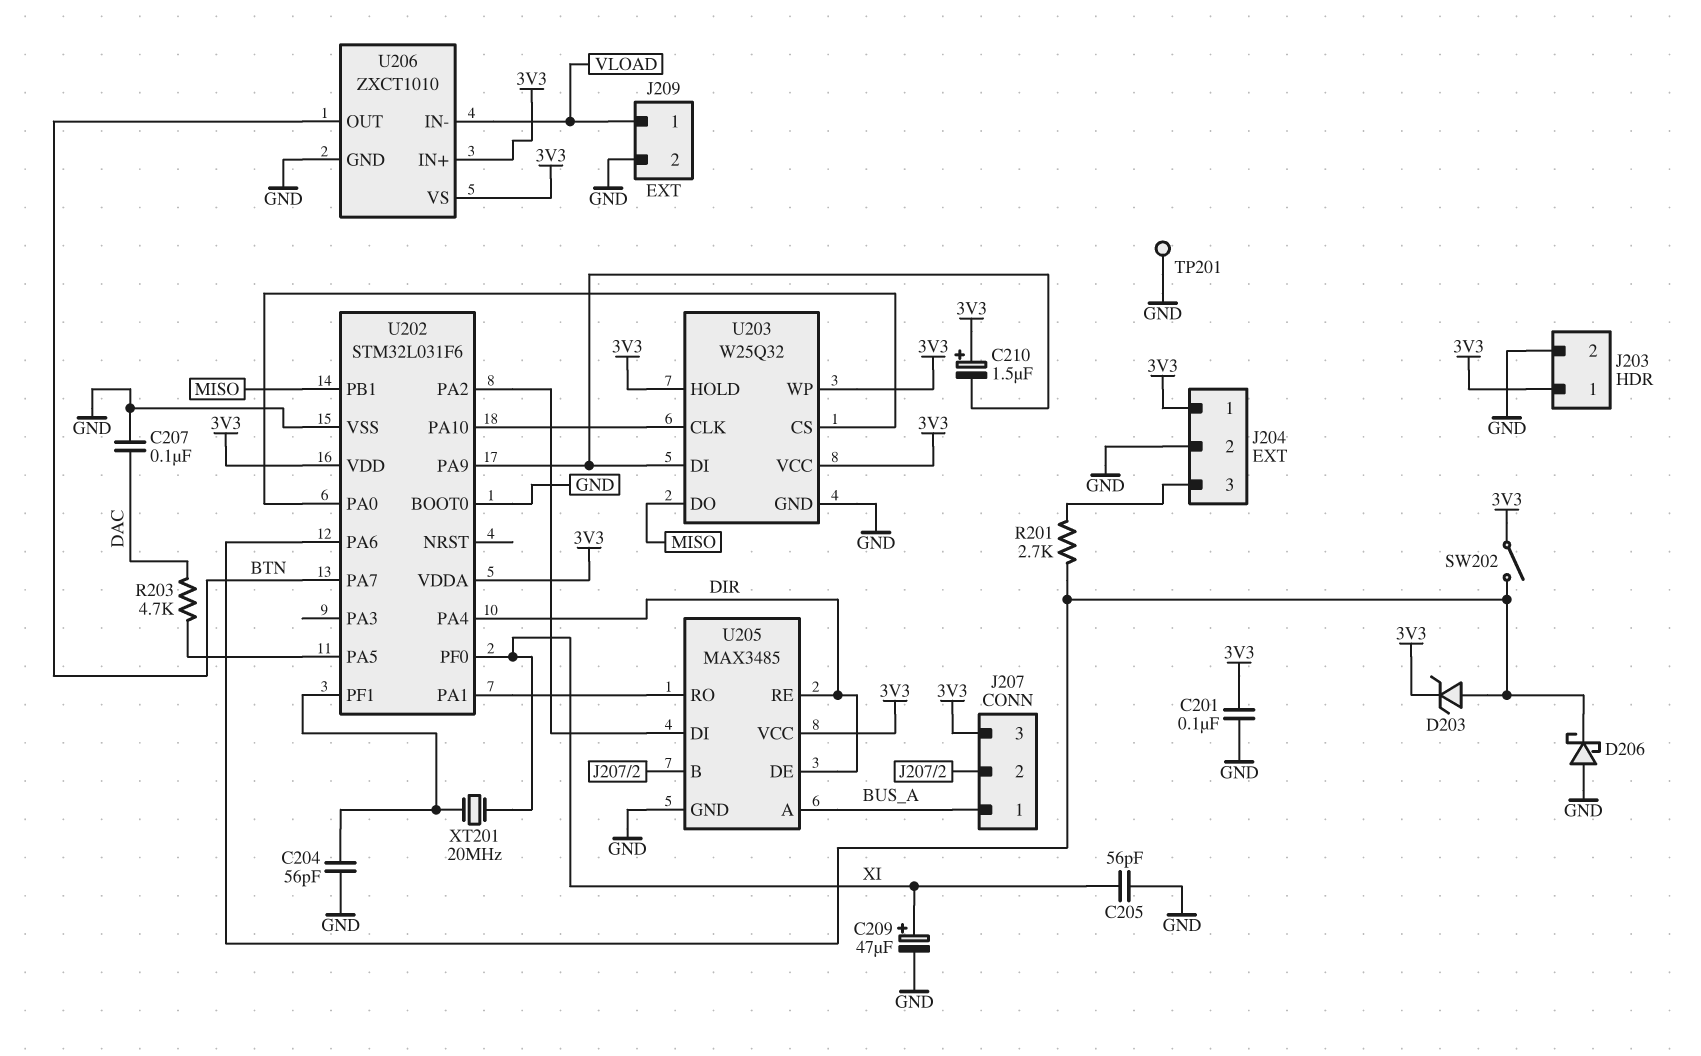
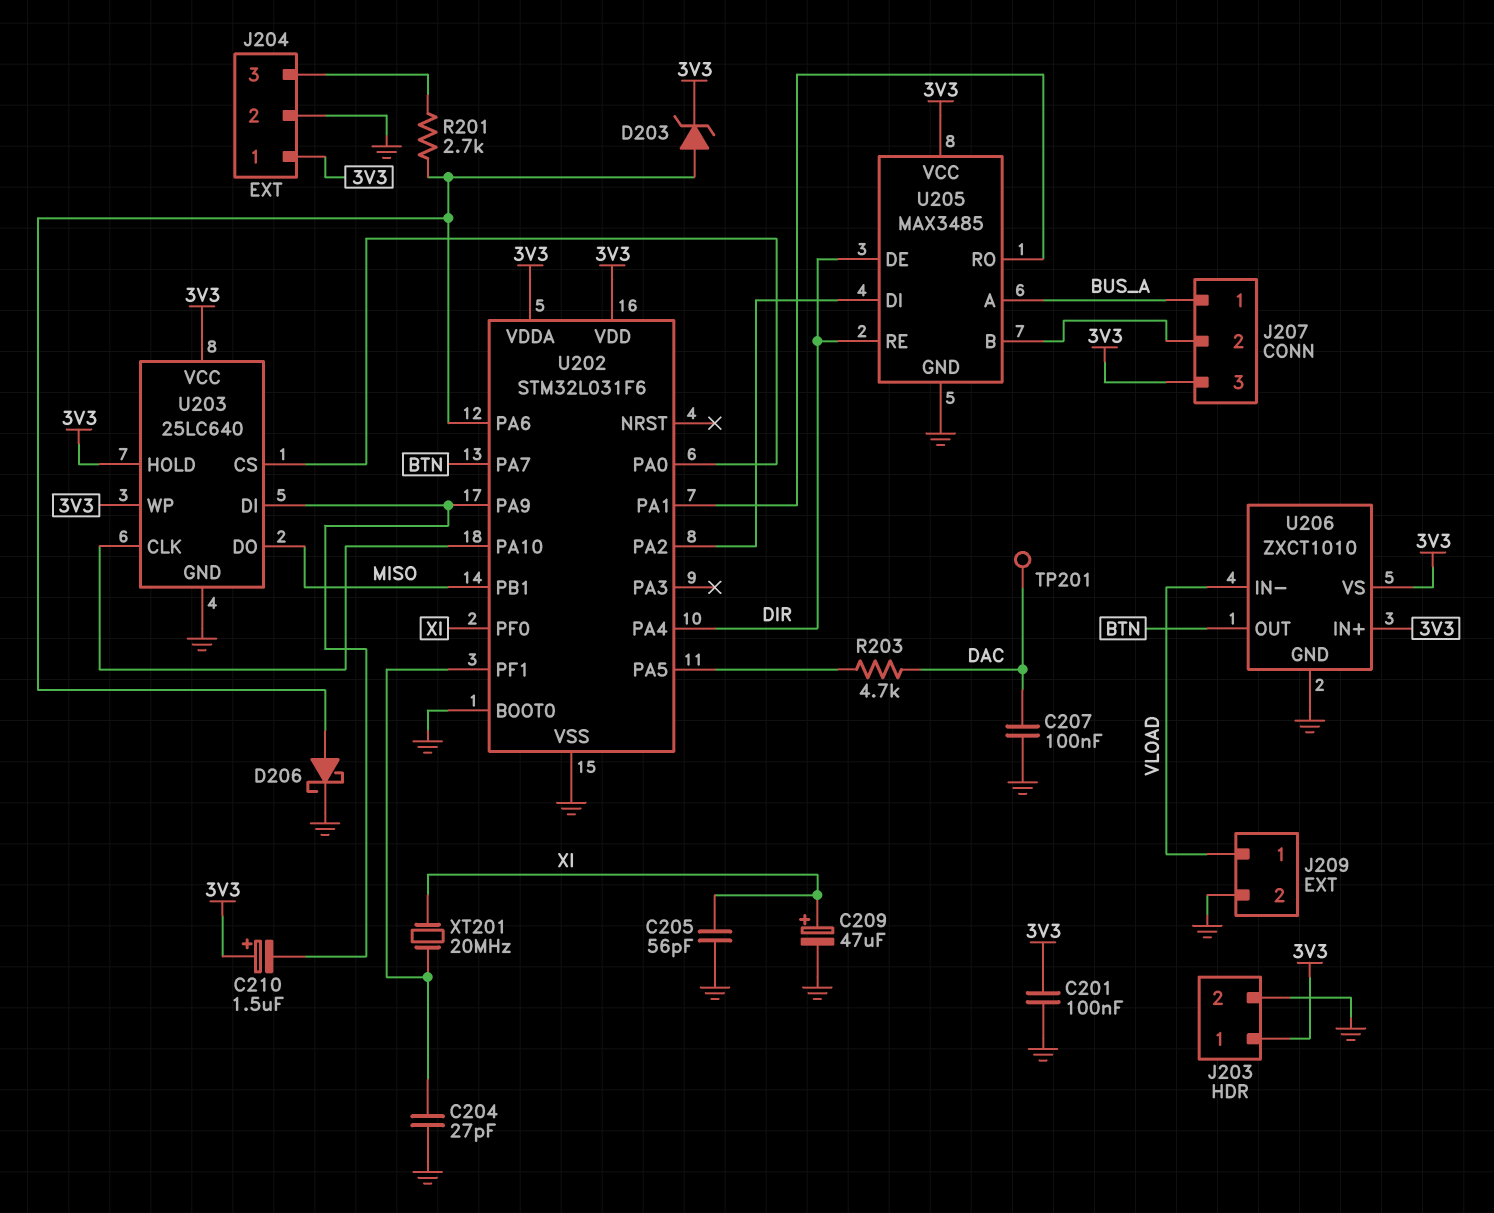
C204: 56pF (GND, U202/PF1) -> 27pF (GND, U202/PF1)
D206: schottky (A GND, K U202/PA6) -> schottky (A U202/PA6, K GND)
SW202: switch (3V3, U202/PA6) -> none
TP201: test point (GND) -> test point (DAC)
U203: W25Q32 -> 25LC640

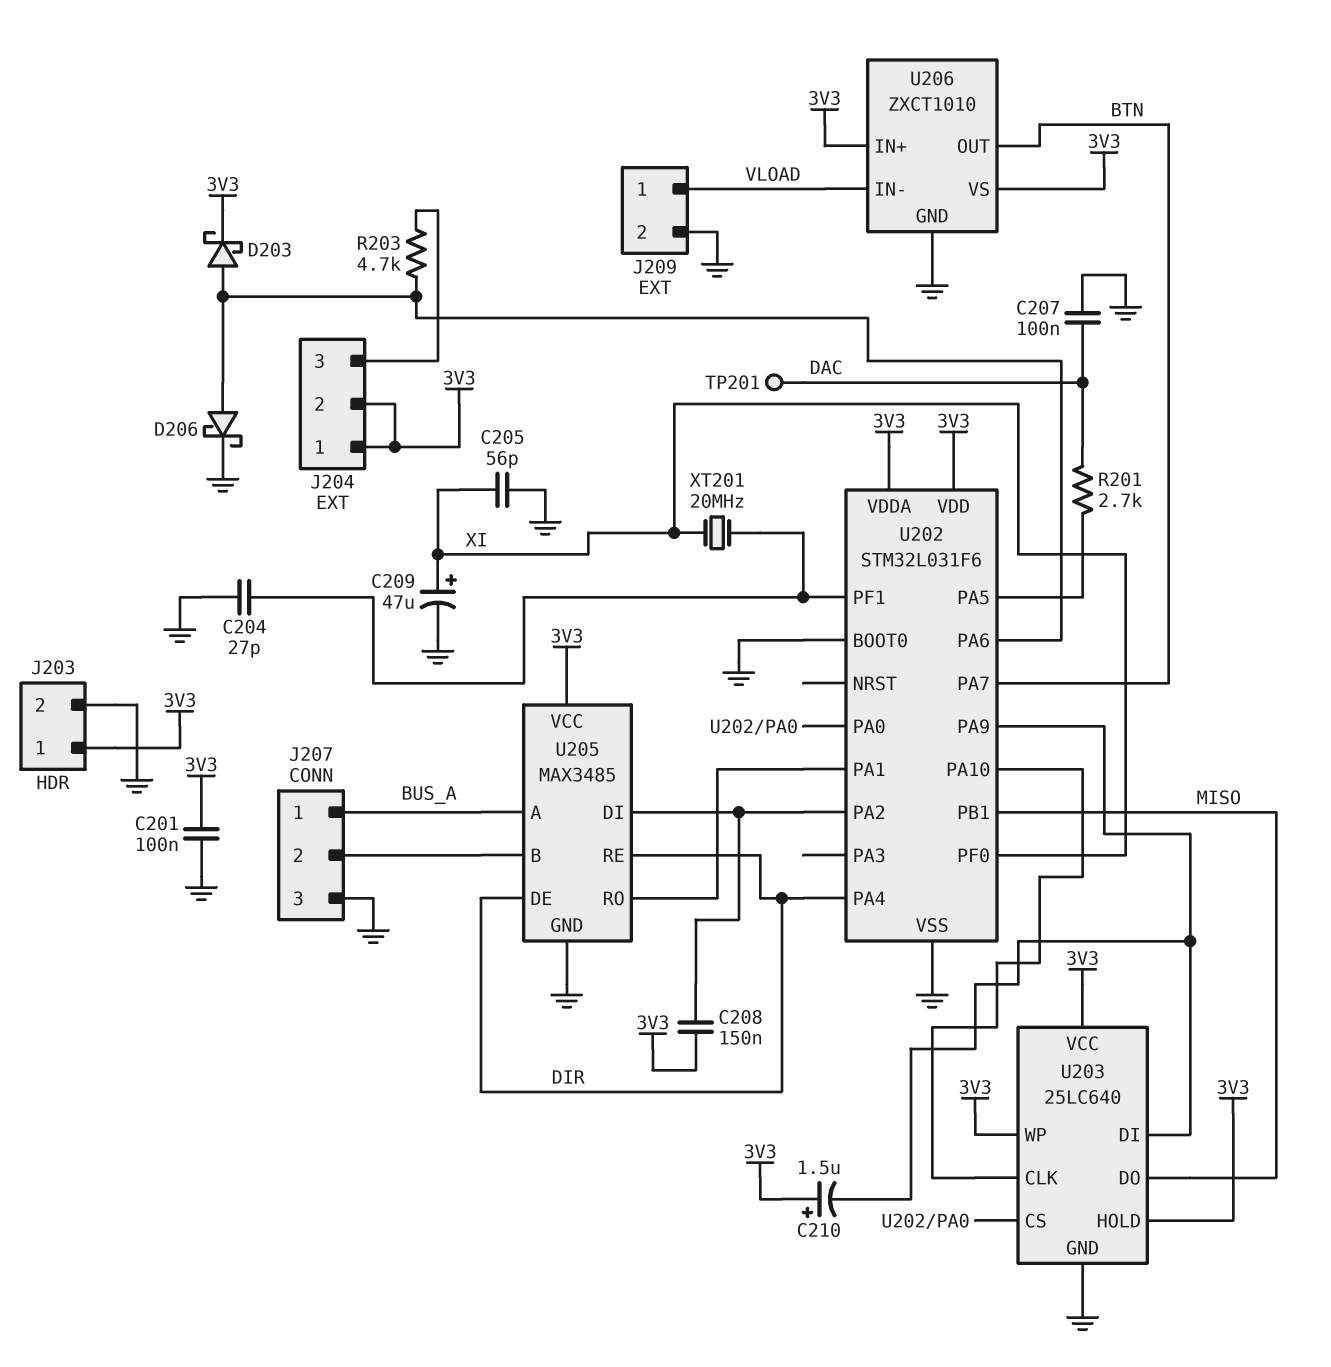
C208: none -> 150nF (3V3, U202/PA2)
D203: zener (A U202/PA6, K 3V3) -> schottky (A U202/PA6, K 3V3)
J204 pin 2: GND -> 3V3
J207 pin 3: 3V3 -> GND
R201: 2.7k (J204/3, U202/PA6) -> 2.7k (DAC, U202/PA5)
R203: 4.7k (DAC, U202/PA5) -> 4.7k (J204/3, U202/PA6)

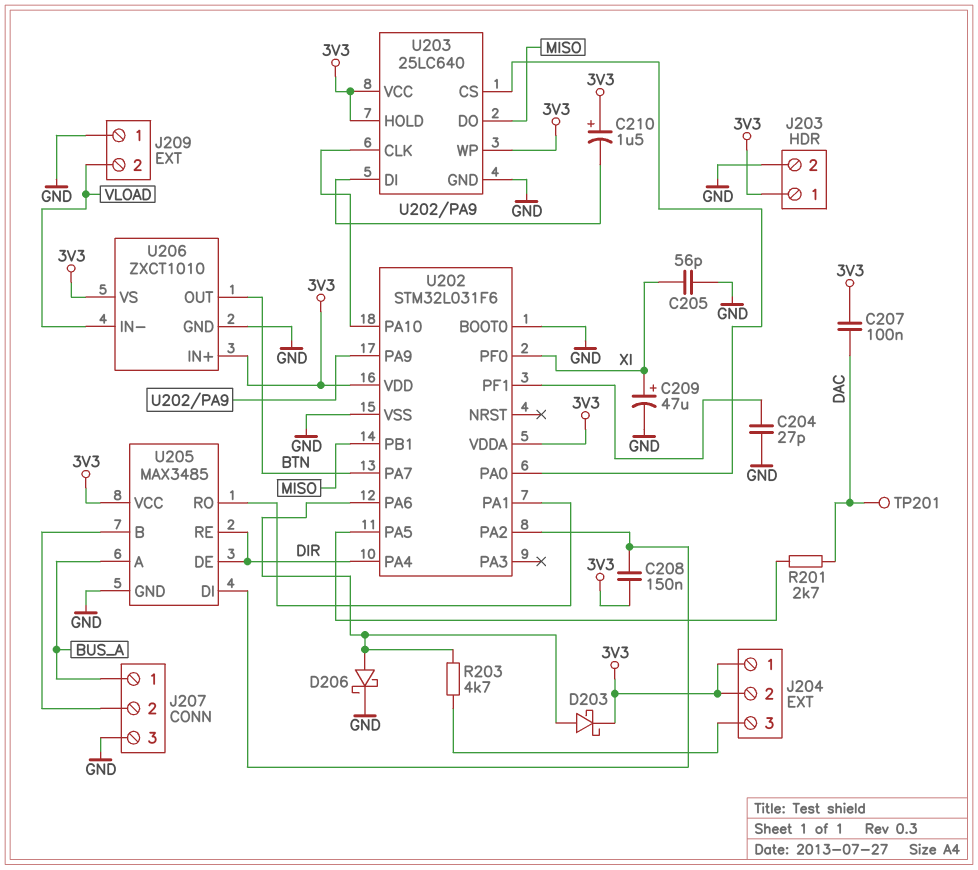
C201: 100nF (3V3, GND) -> none
C207: 100nF (DAC, GND) -> 100nF (3V3, DAC)
J209 pin 1: VLOAD -> GND
J209 pin 2: GND -> VLOAD
XT201: 20MHz (U202/PF1, XI) -> none

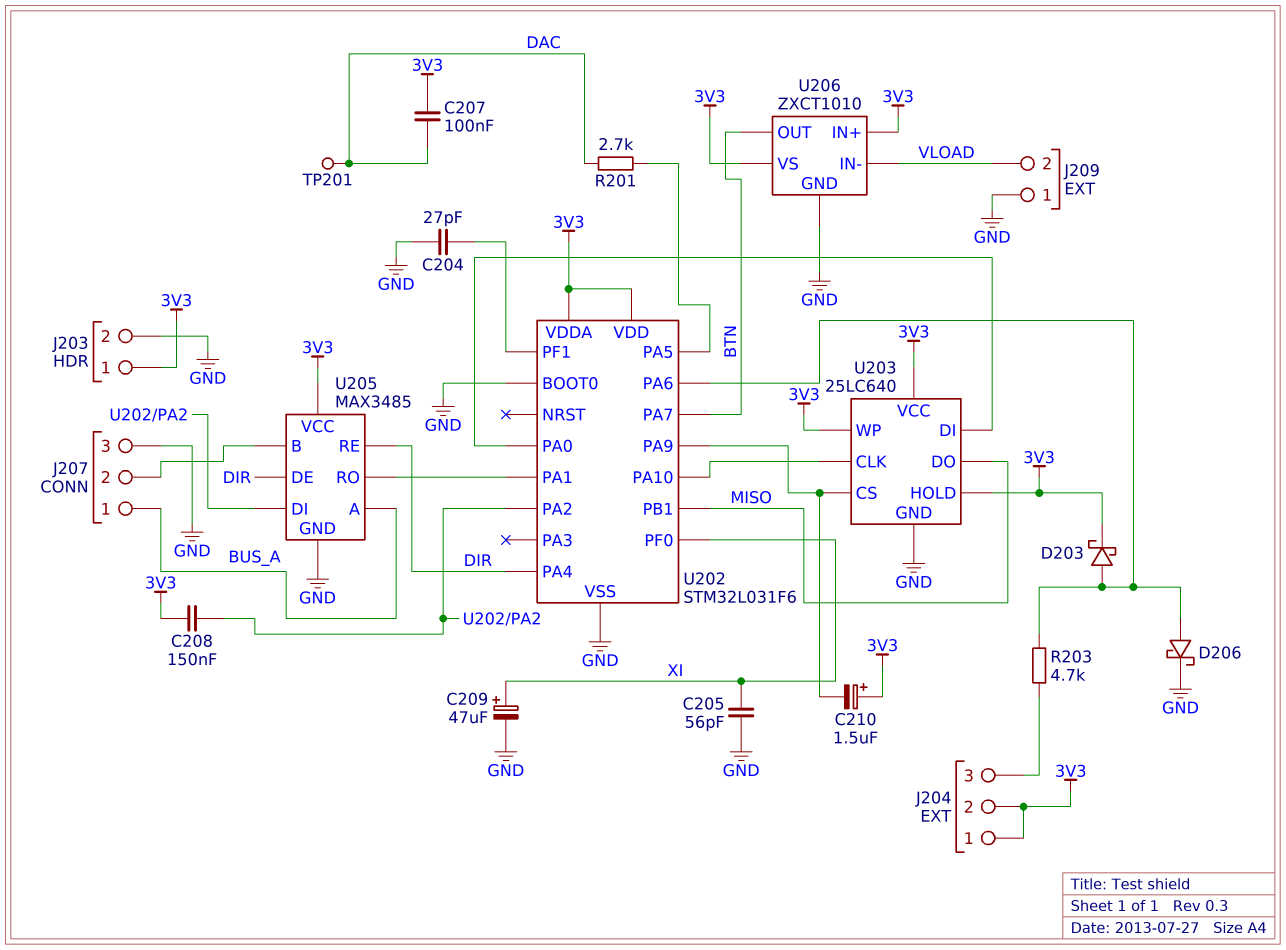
U203 pin CS: U202/PA0 -> U202/PA9
U203 pin DI: U202/PA9 -> U202/PA0

